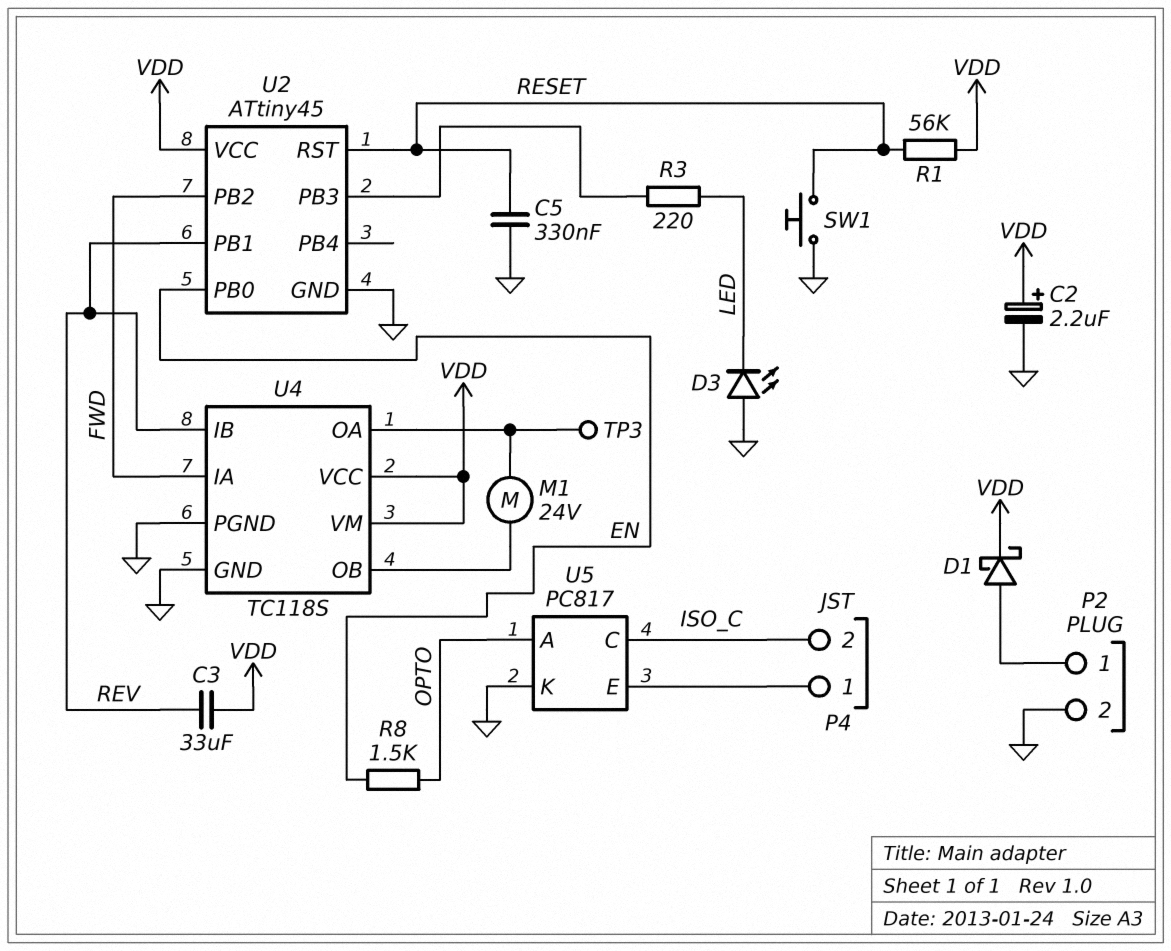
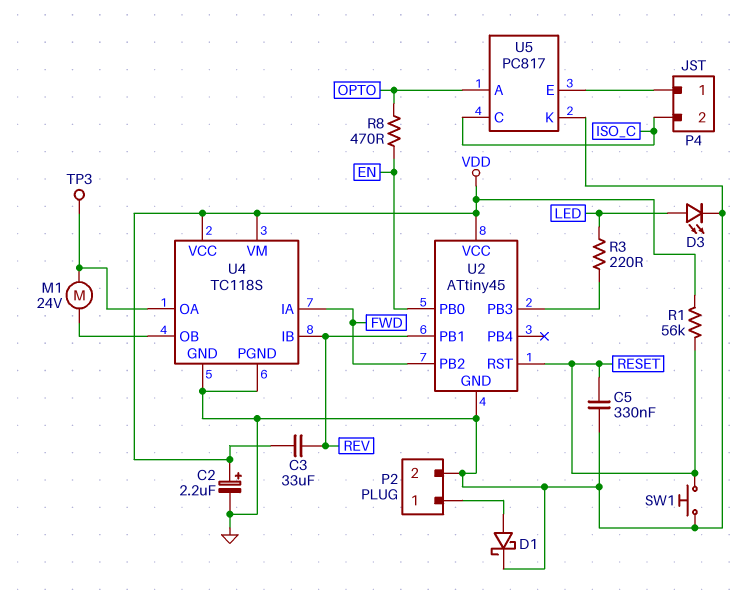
D1: schottky (A P2/1, K VDD) -> schottky (A P2/1, K GND)
D3: LED (A GND, K LED) -> LED (A LED, K GND)
R8: 1.5k (EN, OPTO) -> 470 (EN, OPTO)

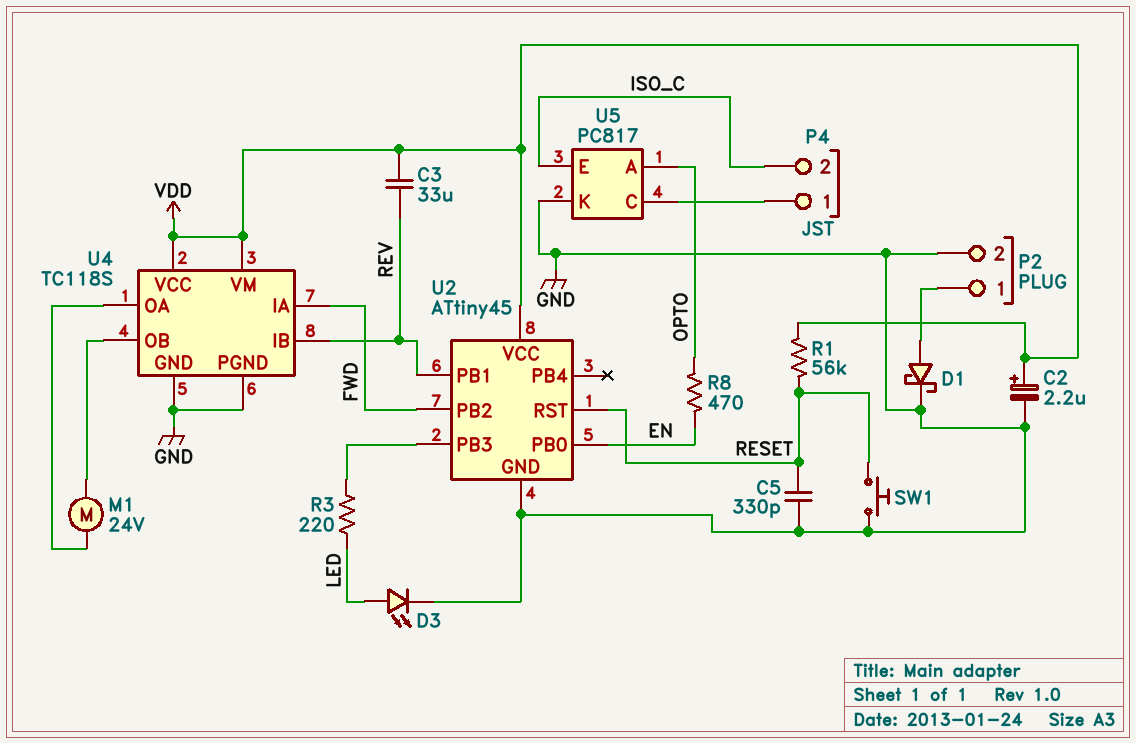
C5: 330nF (GND, RESET) -> 330pF (GND, RESET)
TP3: test point (U4/OA) -> none
U5 pin C: ISO_C -> P4/1
U5 pin E: P4/1 -> ISO_C

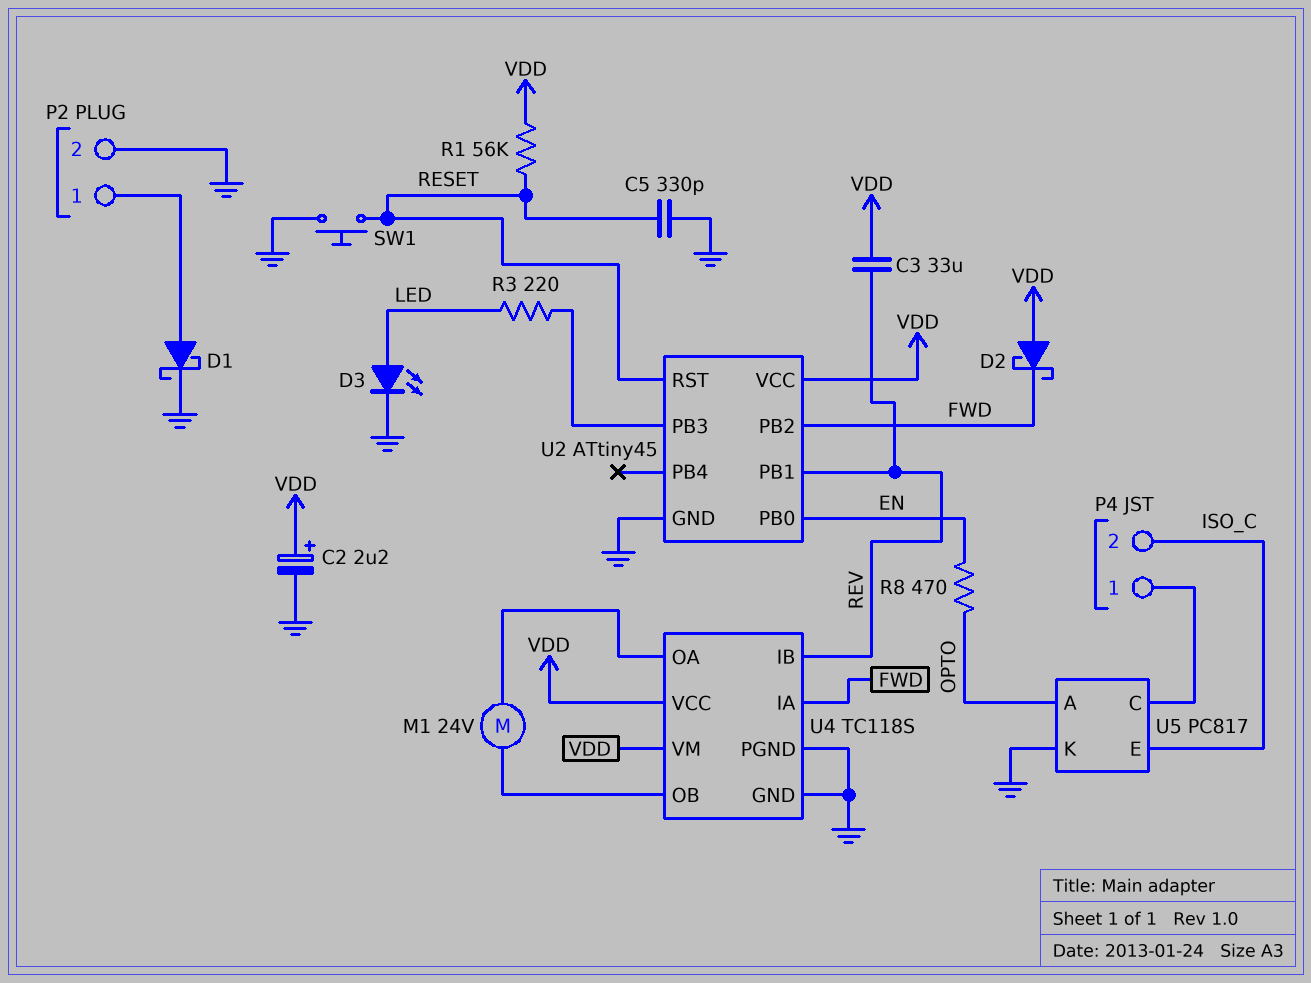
D2: none -> schottky (A VDD, K FWD)

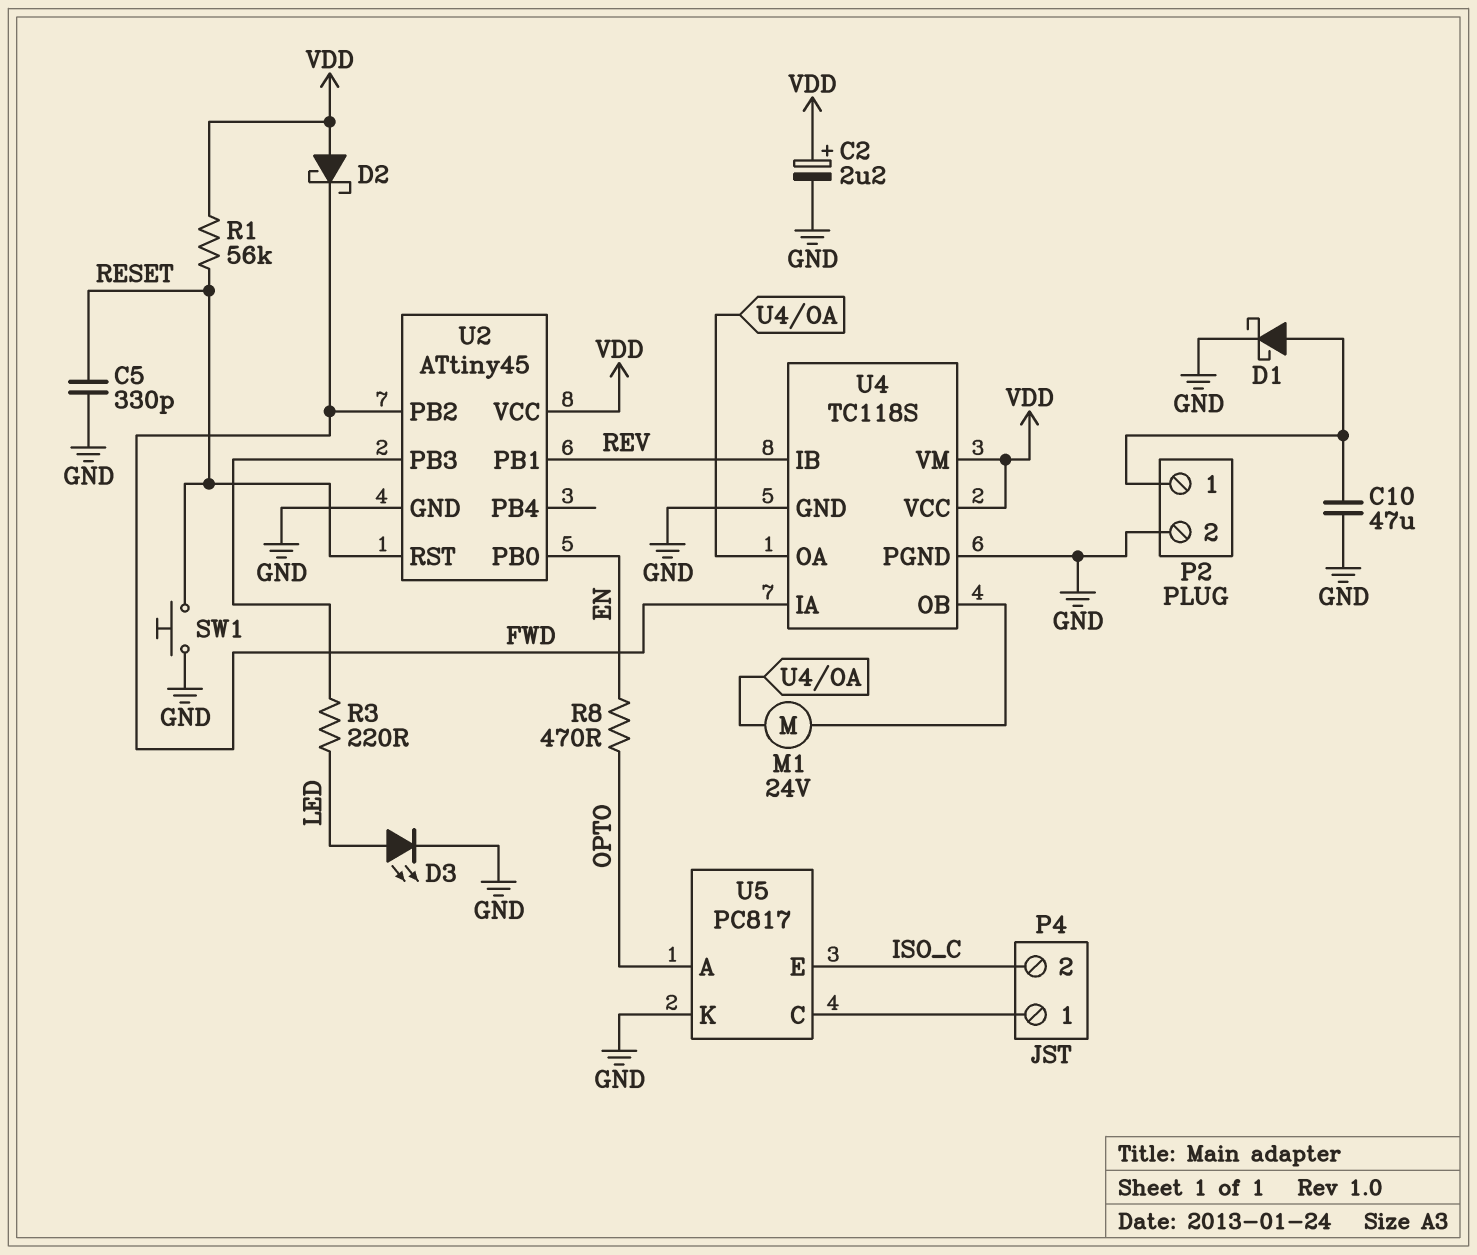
C3: 33uF (REV, VDD) -> none
C10: none -> 47uF (GND, P2/1)

